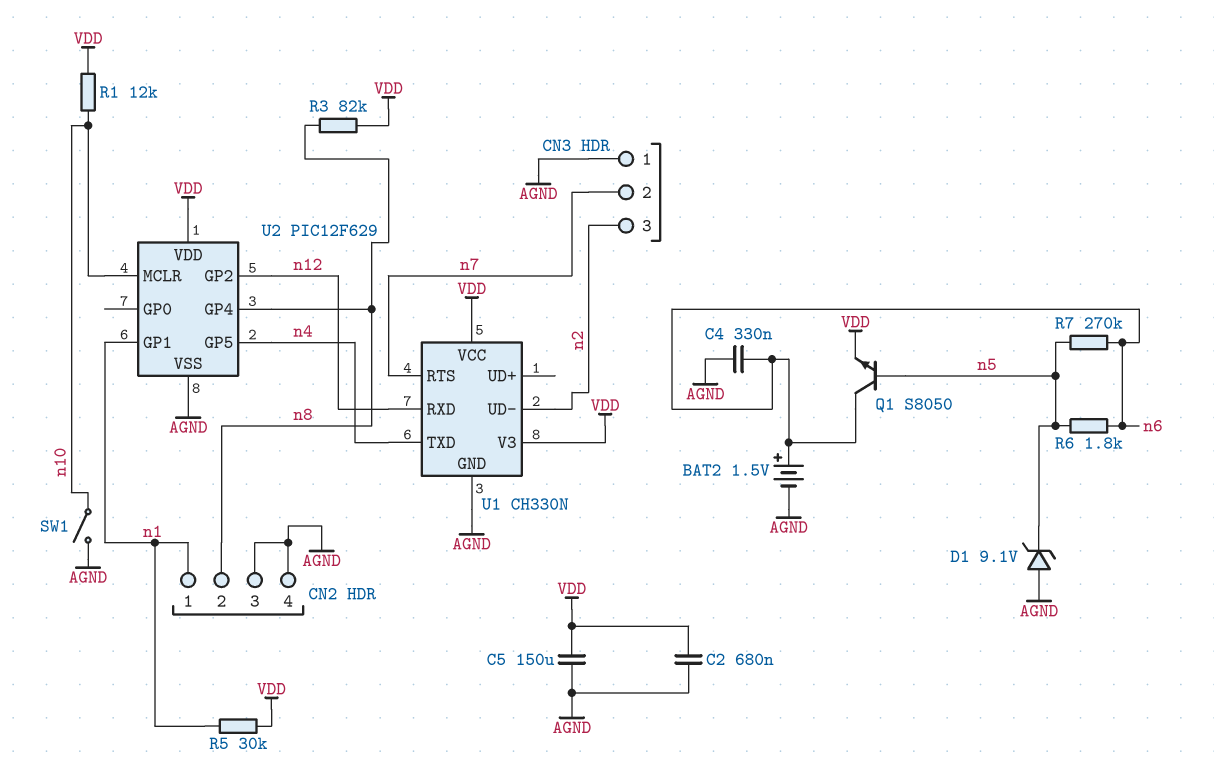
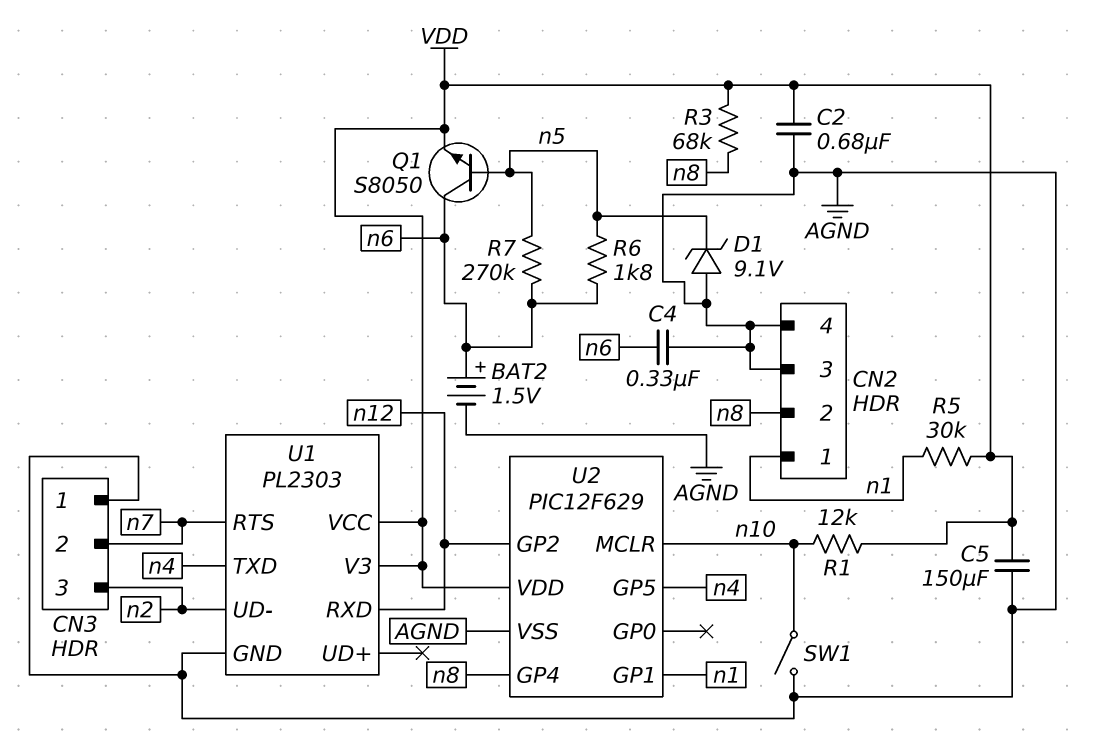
R3: 82k (VDD, n8) -> 68k (VDD, n8)
U1: CH330N -> PL2303

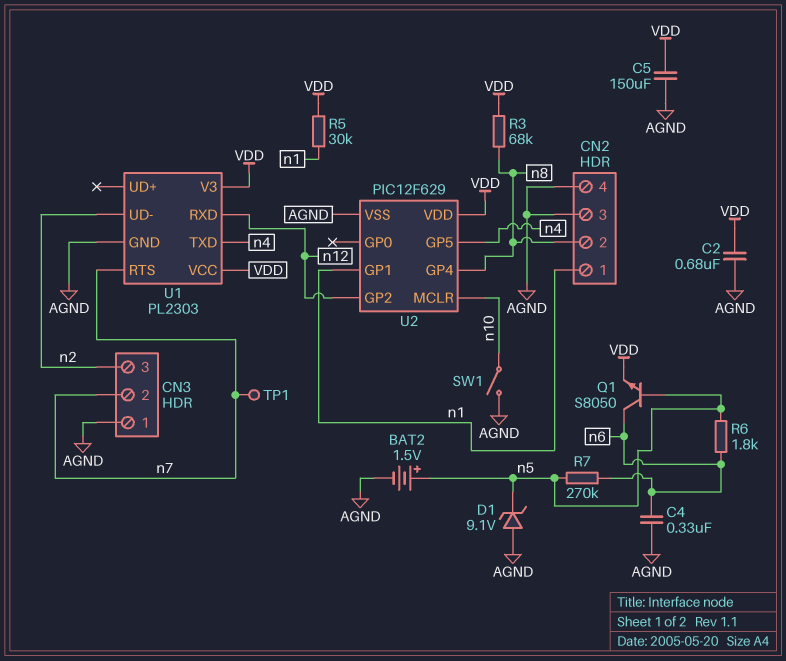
BAT2: 1.5V (plus n6, minus AGND) -> 1.5V (plus n5, minus AGND)
R1: 12k (VDD, n10) -> none
TP1: none -> test point (n7)

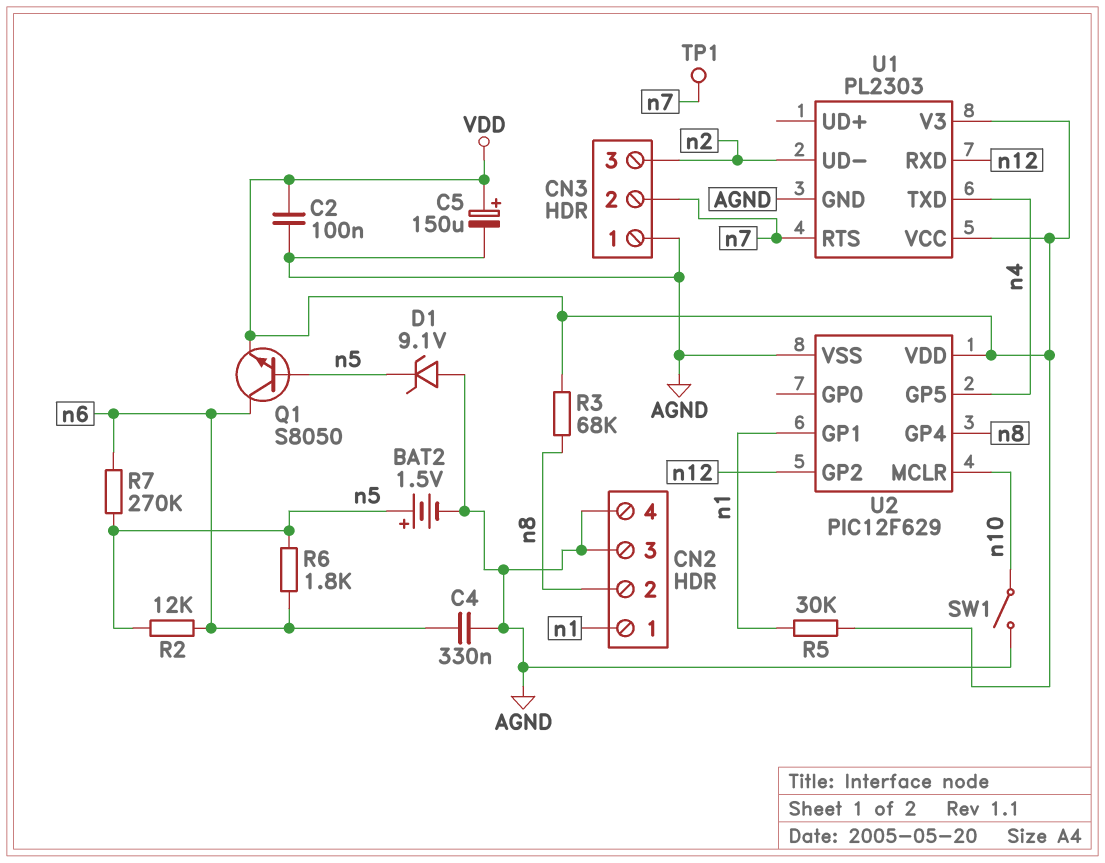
C2: 680nF (AGND, VDD) -> 100nF (AGND, VDD)
C5: 150uF (AGND, VDD) -> 150uF (plus VDD, minus AGND)
R2: none -> 12k (n5, n6)

